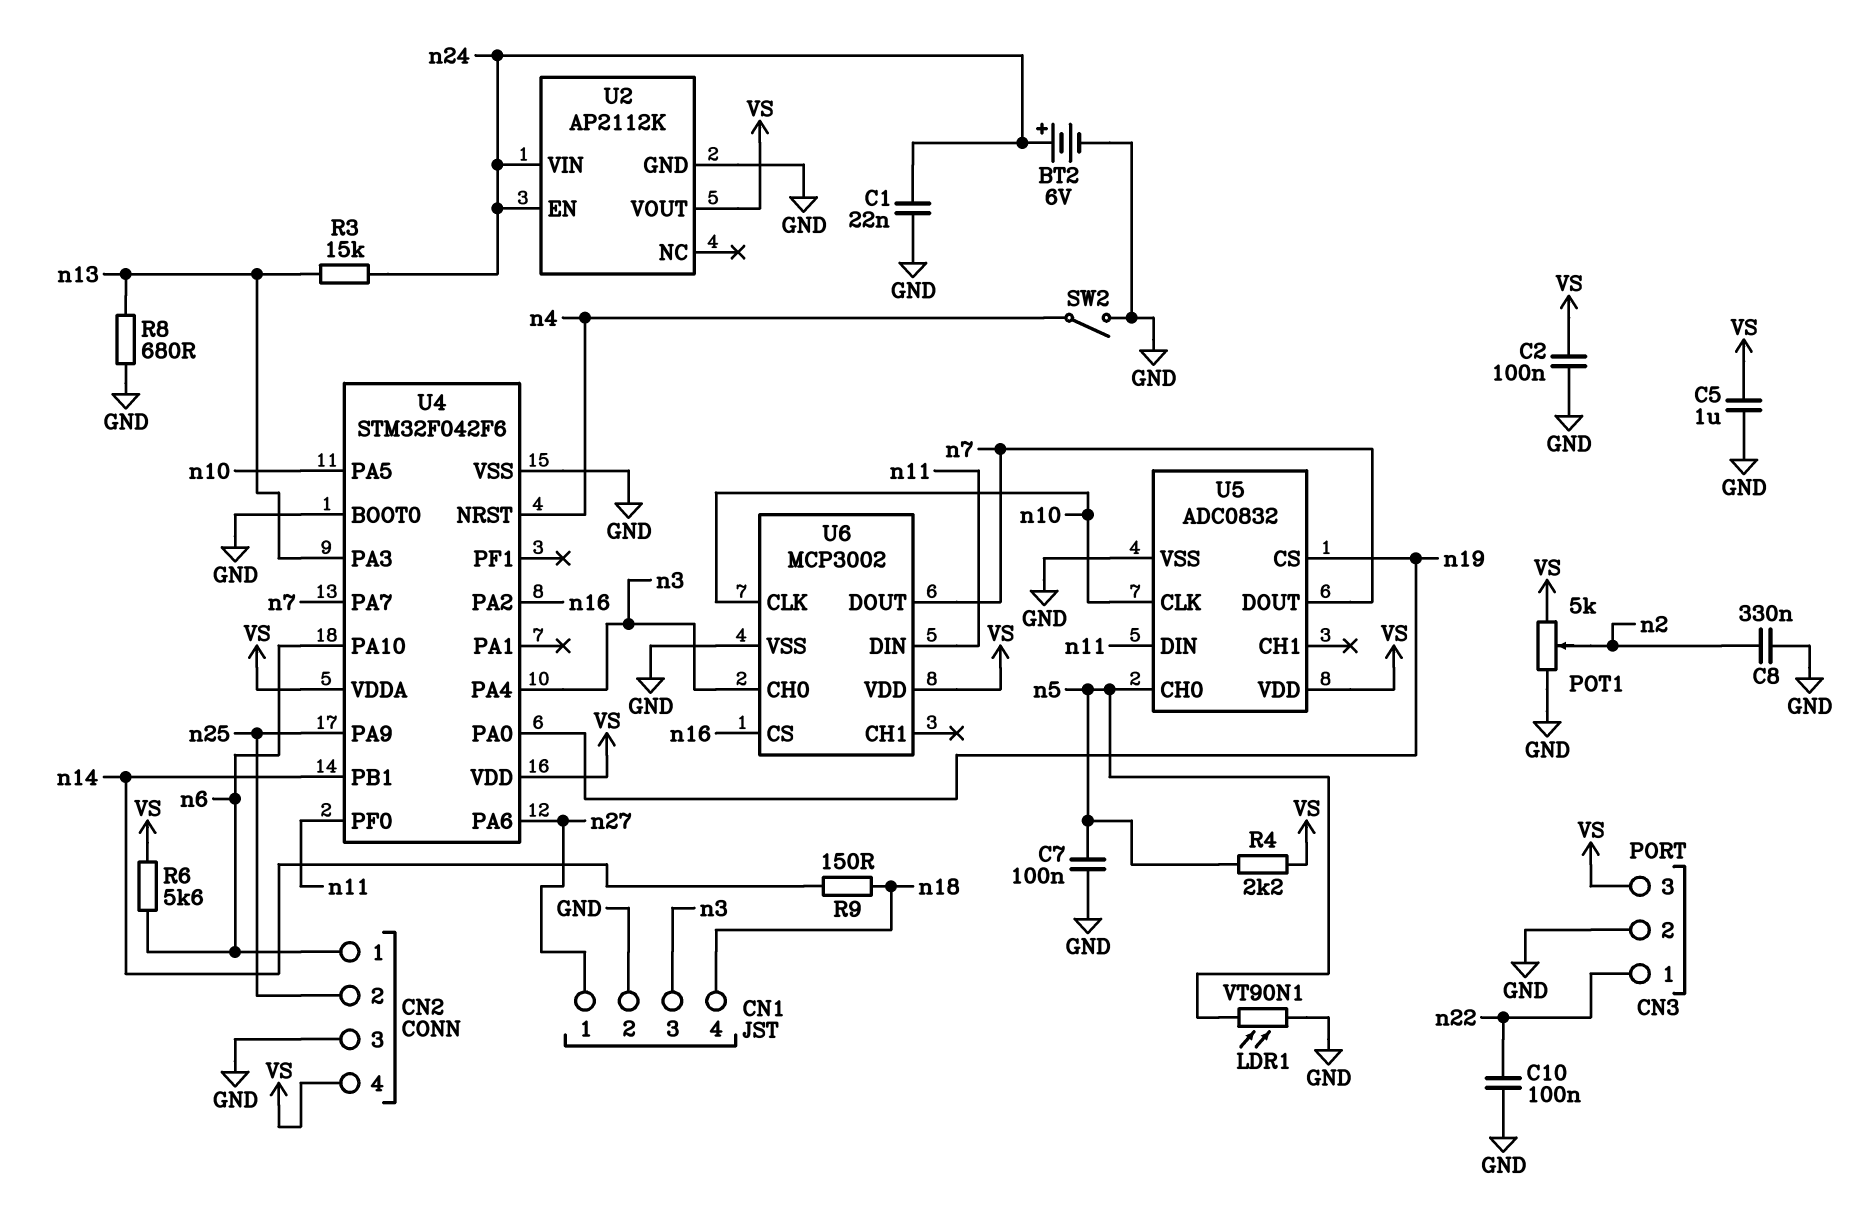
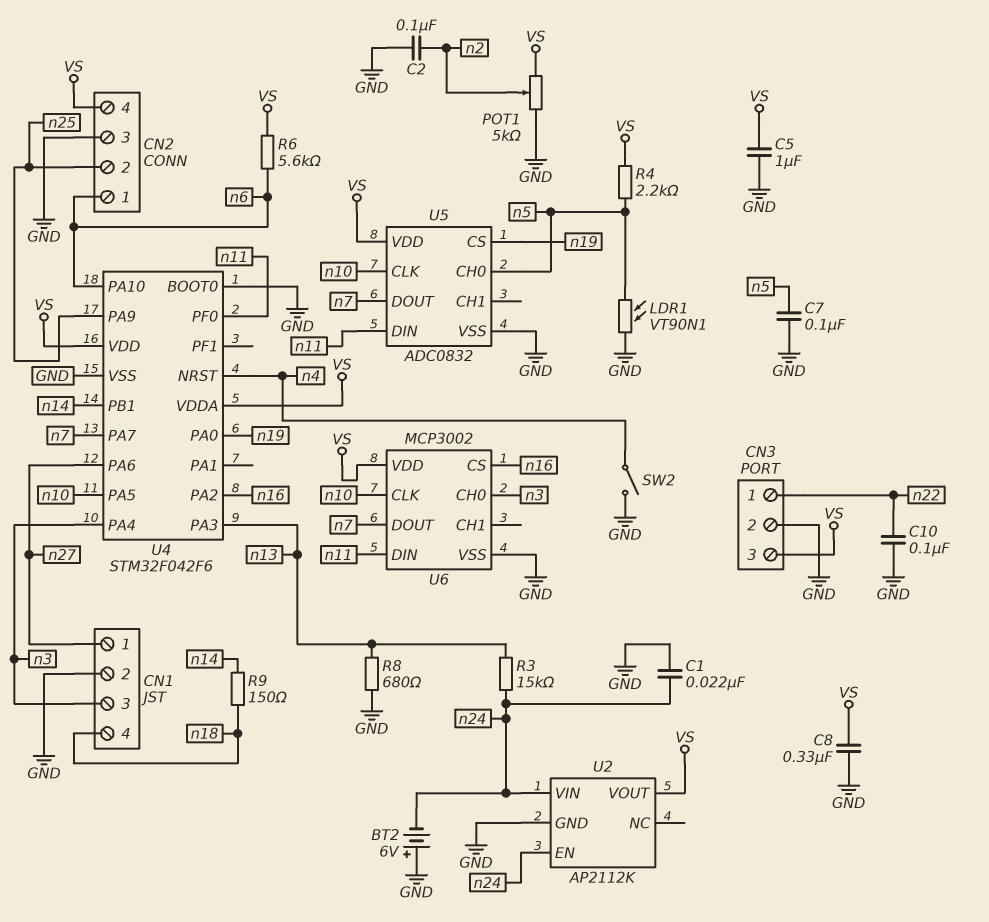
BT2: 6V (plus n24, minus GND) -> 6V (plus GND, minus n24)
C2: 100nF (GND, VS) -> 100nF (GND, n2)
C8: 330nF (GND, n2) -> 330nF (GND, VS)

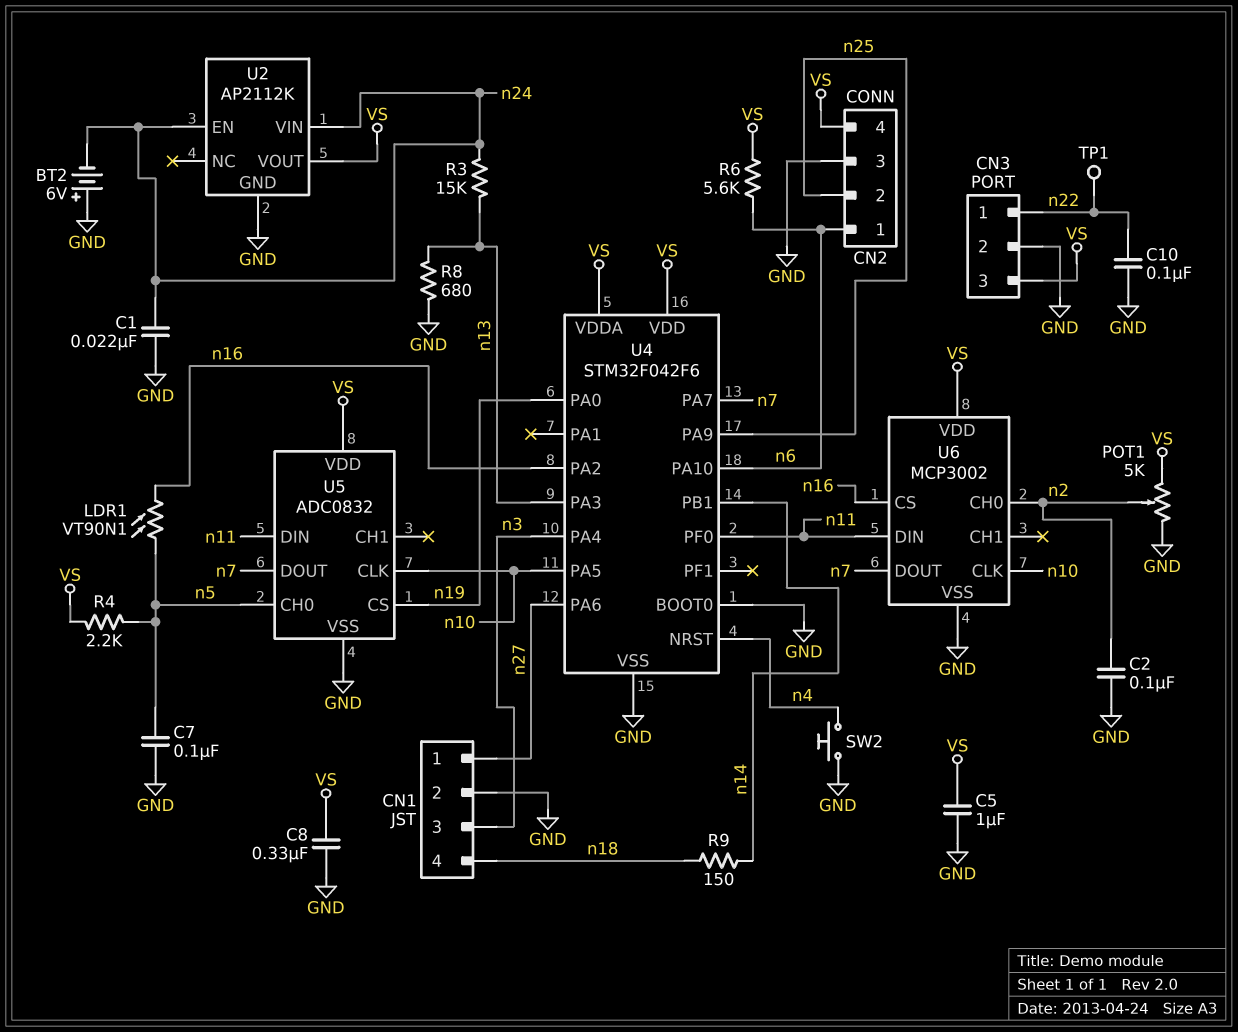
LDR1: VT90N1 (GND, n5) -> VT90N1 (n5, n16)
SW2: switch (GND, n4) -> button (GND, n4)
TP1: none -> test point (n22)
U6 pin CH0: n3 -> n2

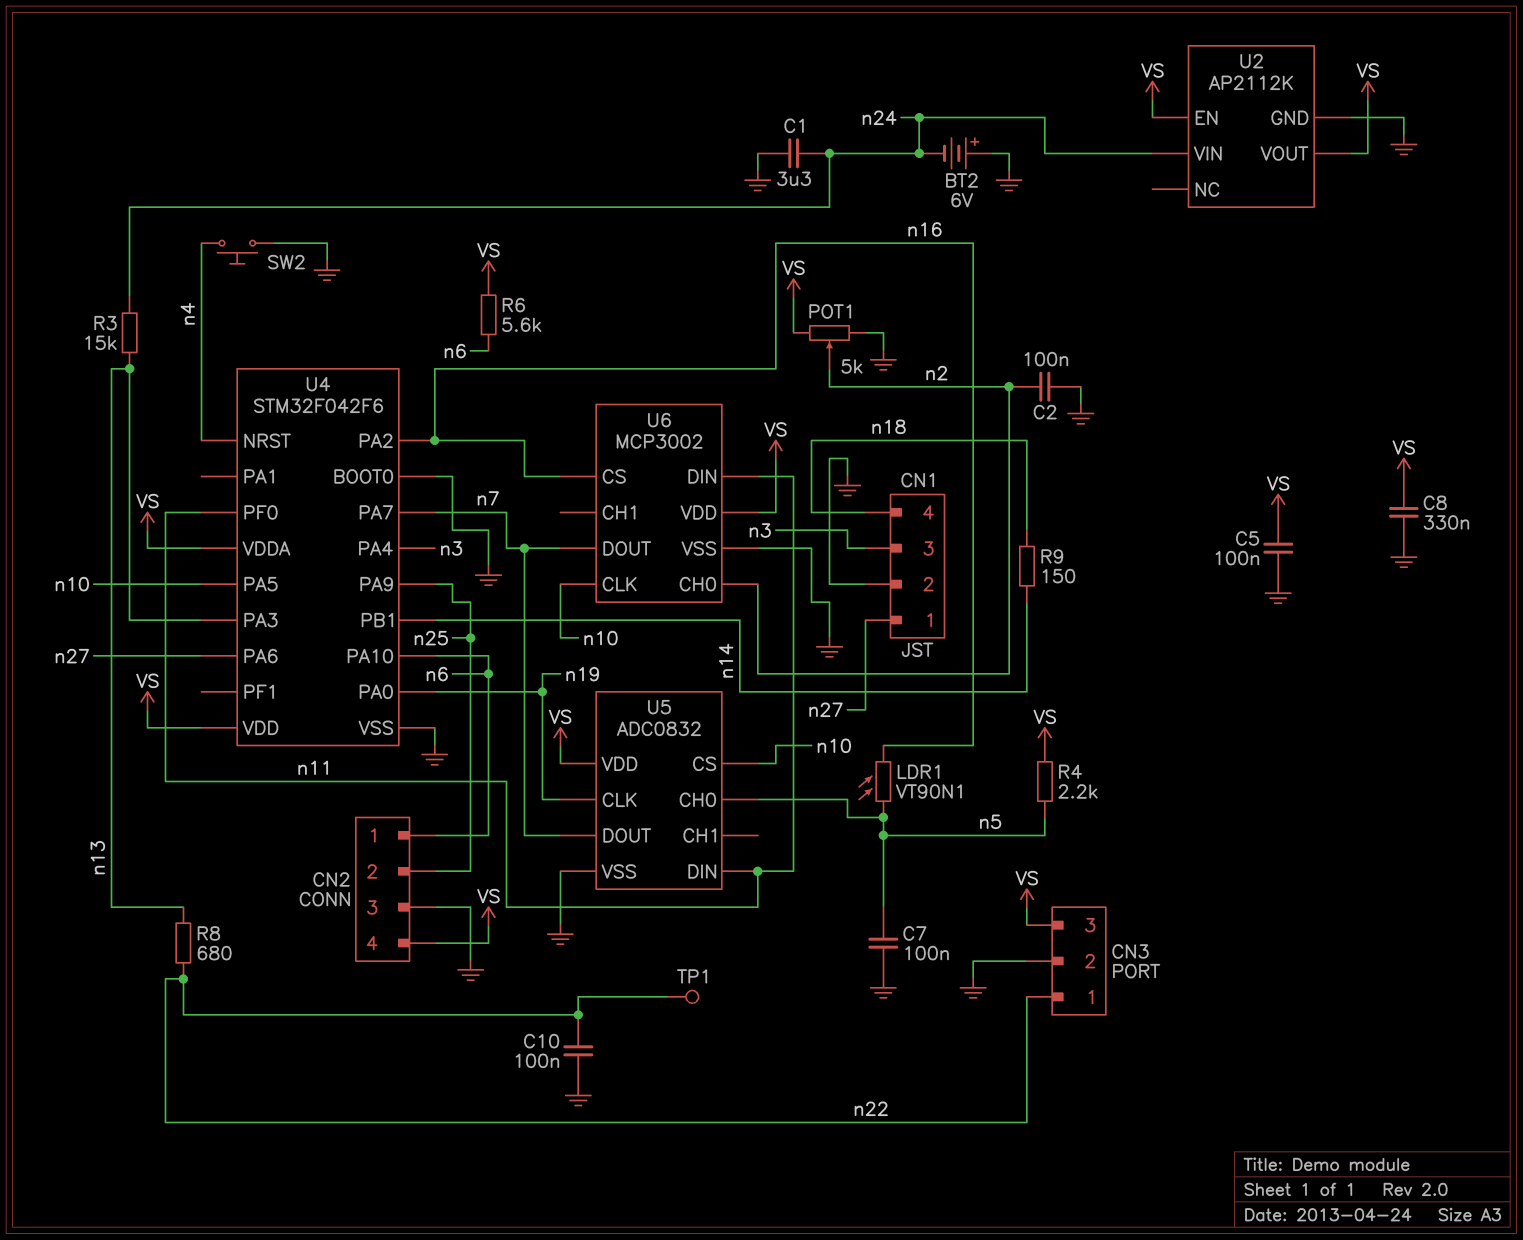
C1: 22nF (GND, n24) -> 3.3uF (GND, n24)
C5: 1uF (GND, VS) -> 100nF (GND, VS)
R8: 680 (GND, n13) -> 680 (n13, n22)
U2 pin EN: n24 -> VS
U5 pin CLK: n10 -> n19
U5 pin CS: n19 -> n10

